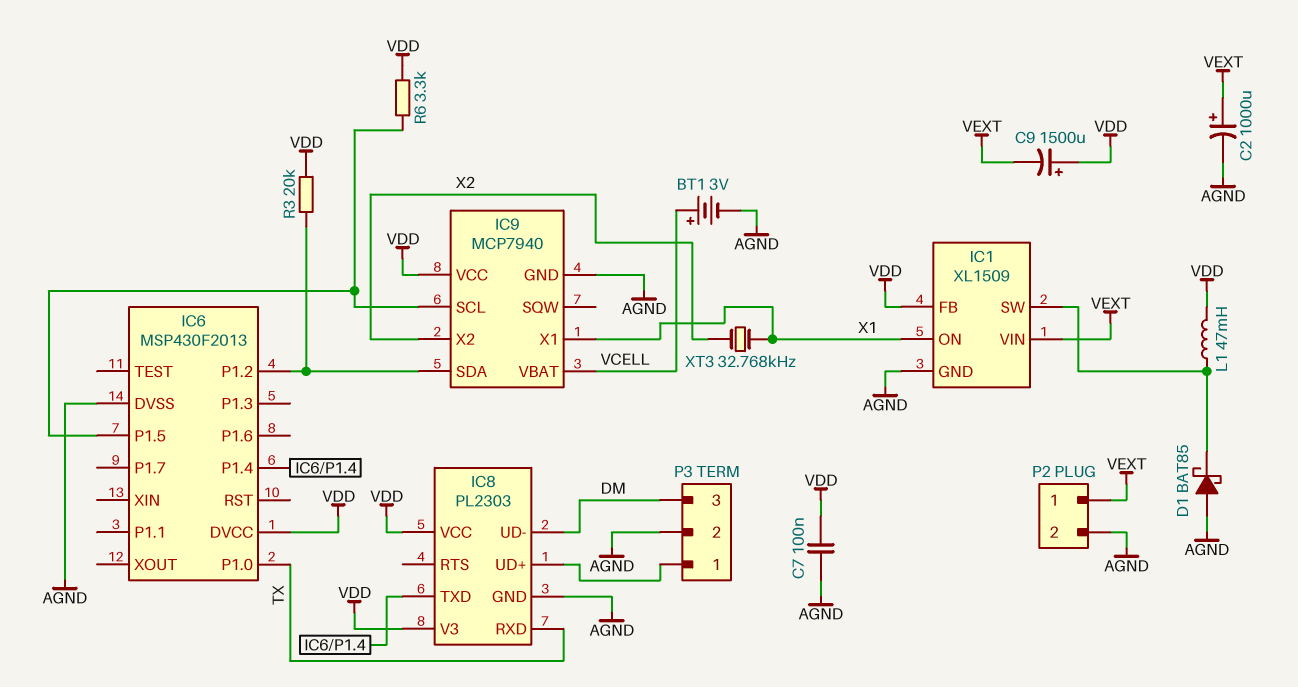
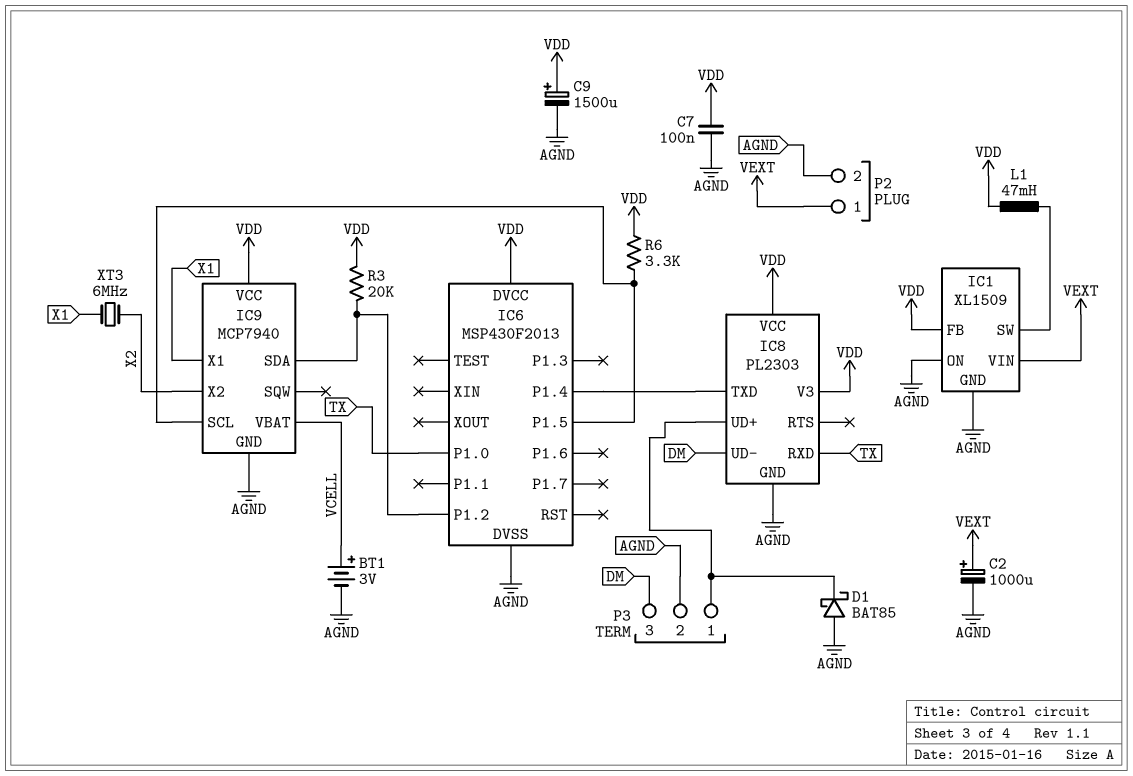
C9: 1500uF (plus VDD, minus VEXT) -> 1500uF (plus VDD, minus AGND)
D1: schottky BAT85 (A AGND, K IC1/SW) -> schottky BAT85 (A AGND, K IC8/UD+)
IC1 pin ON: X1 -> AGND
XT3: 32.768kHz (X1, X2) -> 6MHz (X1, X2)

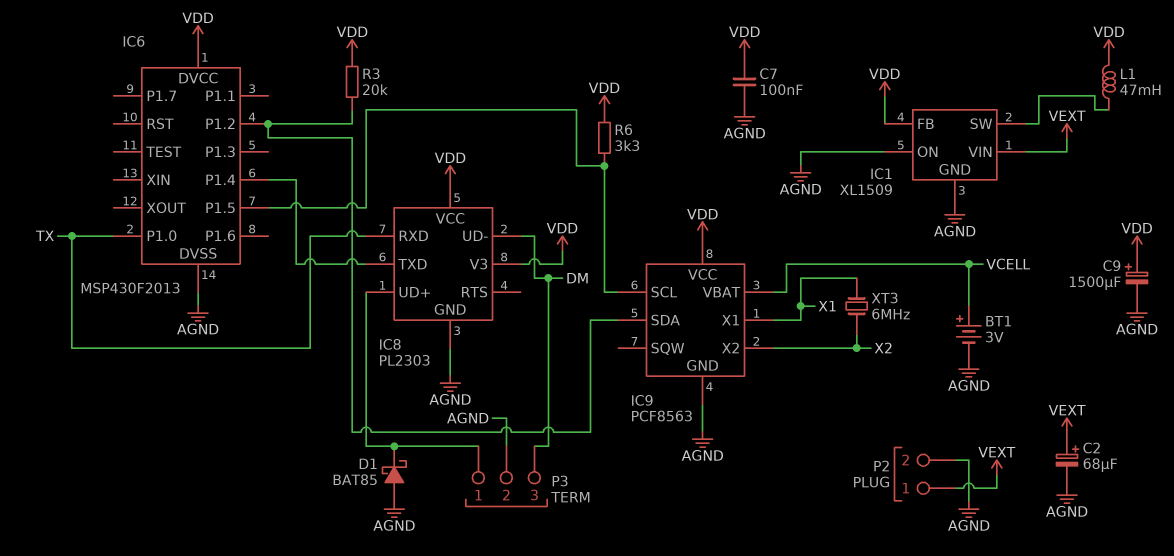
C2: 1000uF (plus VEXT, minus AGND) -> 68uF (plus VEXT, minus AGND)
IC9: MCP7940 -> PCF8563

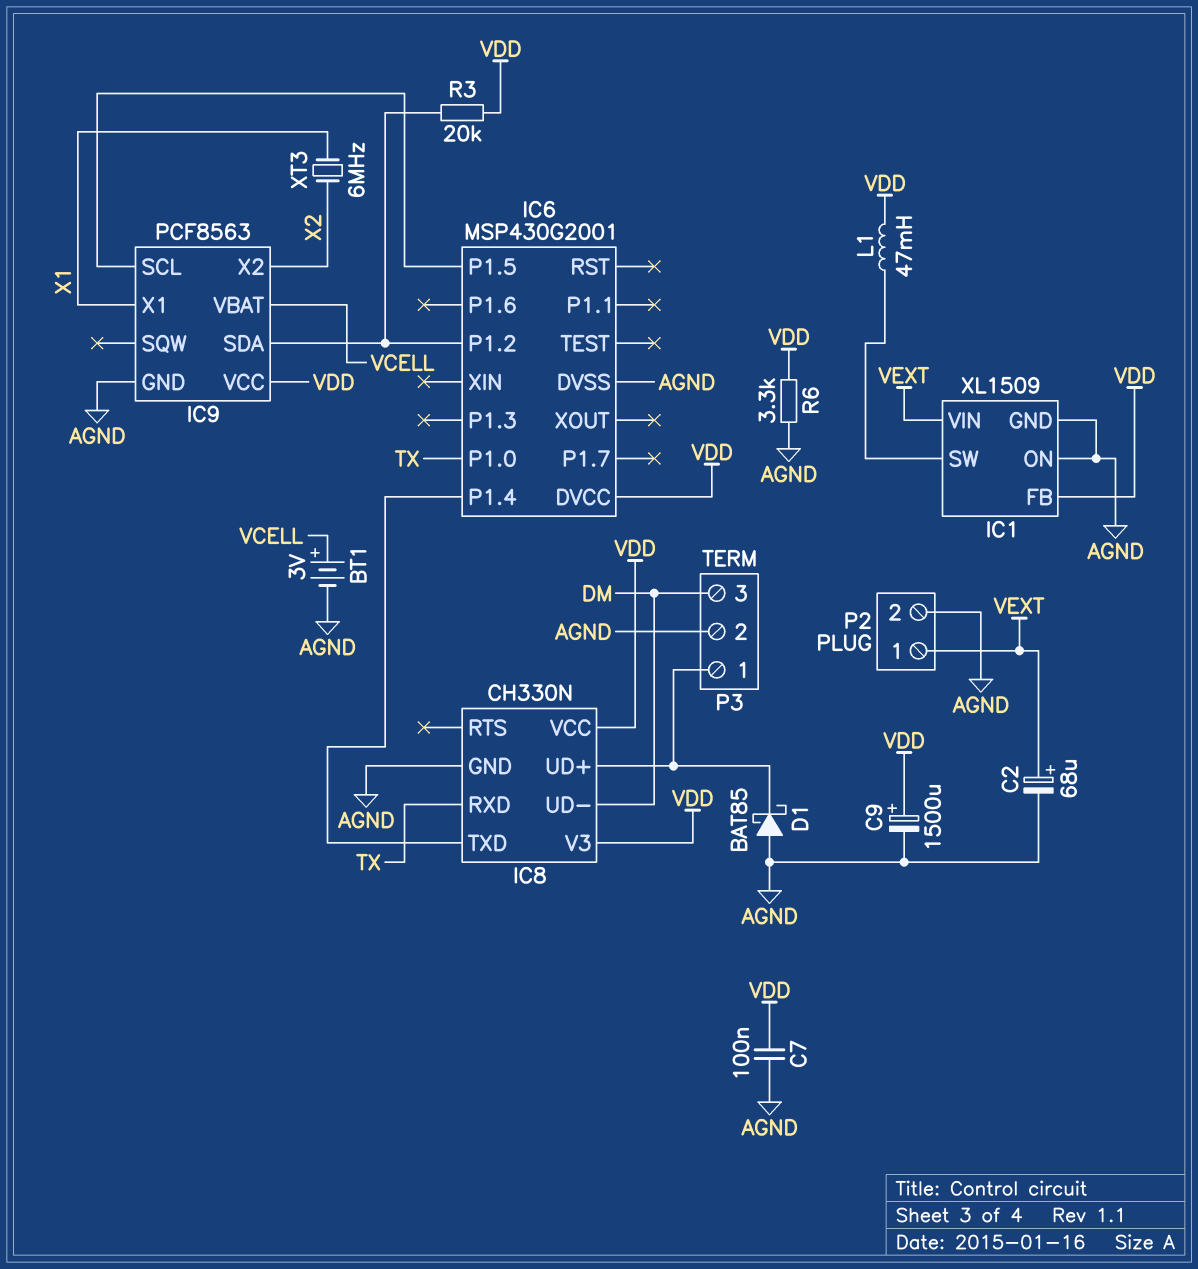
IC6: MSP430F2013 -> MSP430G2001
IC8: PL2303 -> CH330N
R6: 3.3k (IC6/P1.5, VDD) -> 3.3k (AGND, VDD)

